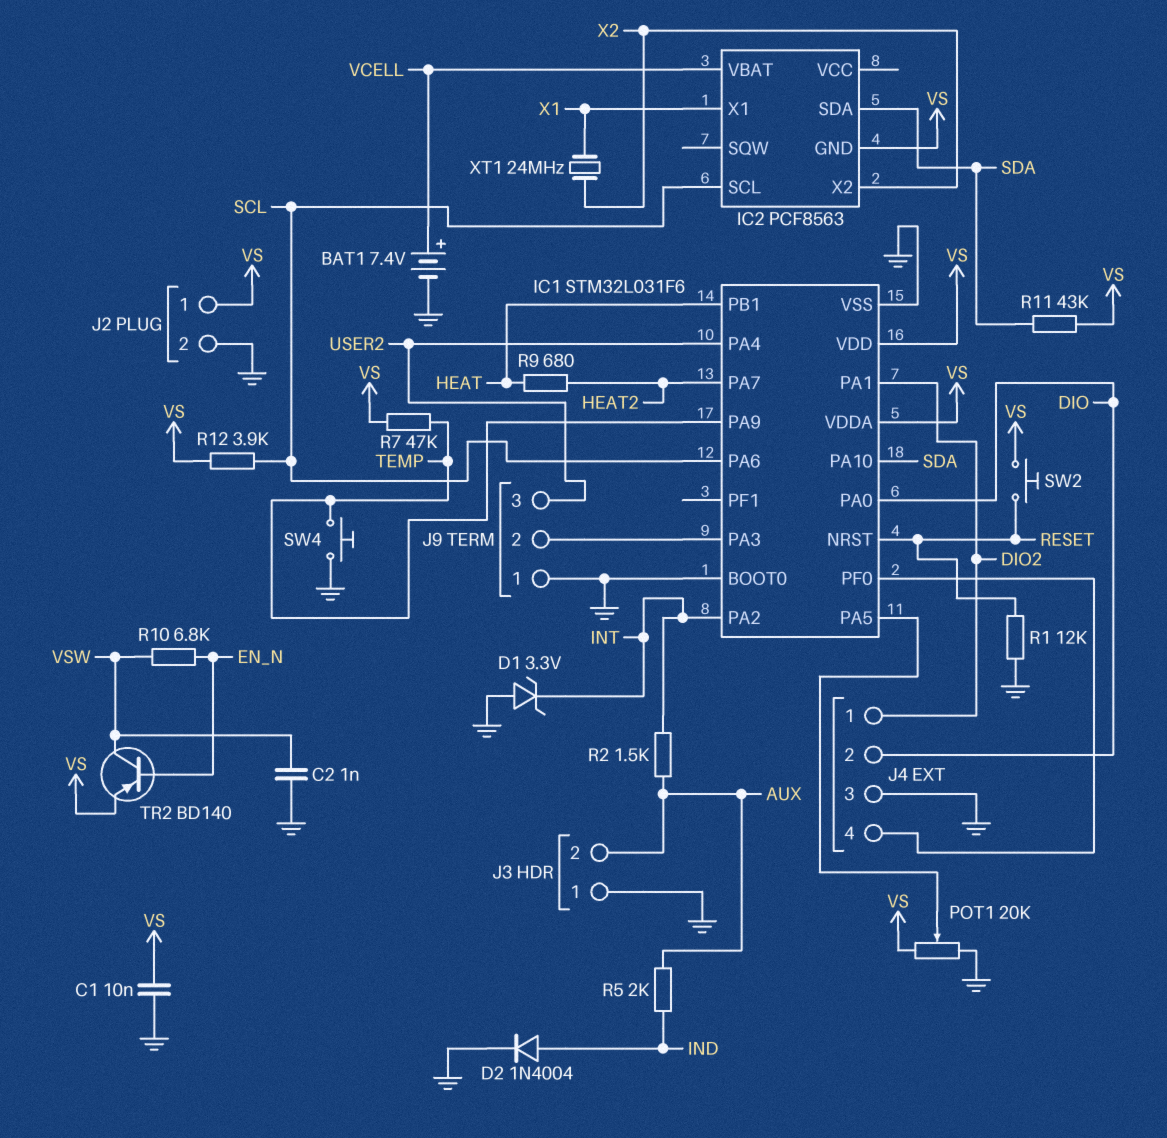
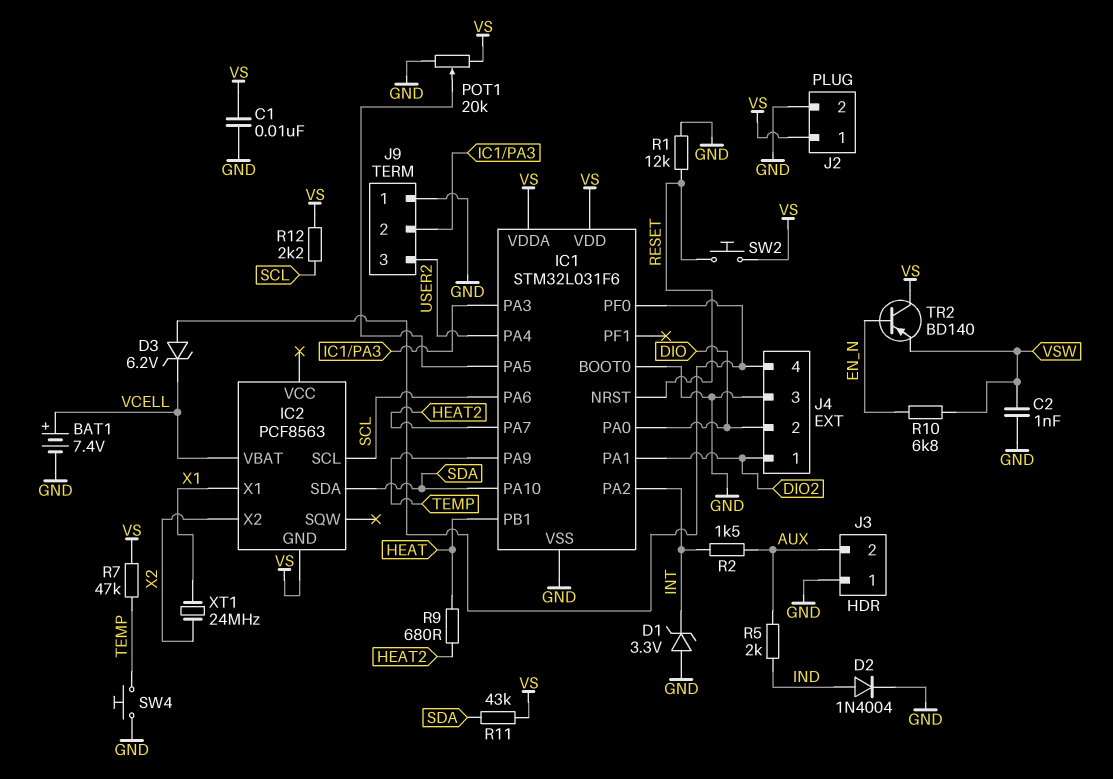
D3: none -> zener 6.2V (A IC1/PF0, K VCELL)
R12: 3.9k (SCL, VS) -> 2.2k (SCL, VS)
TR2: PNP BD140 (B EN_N, C VSW, E VS) -> PNP BD140 (B EN_N, C VS, E VSW)

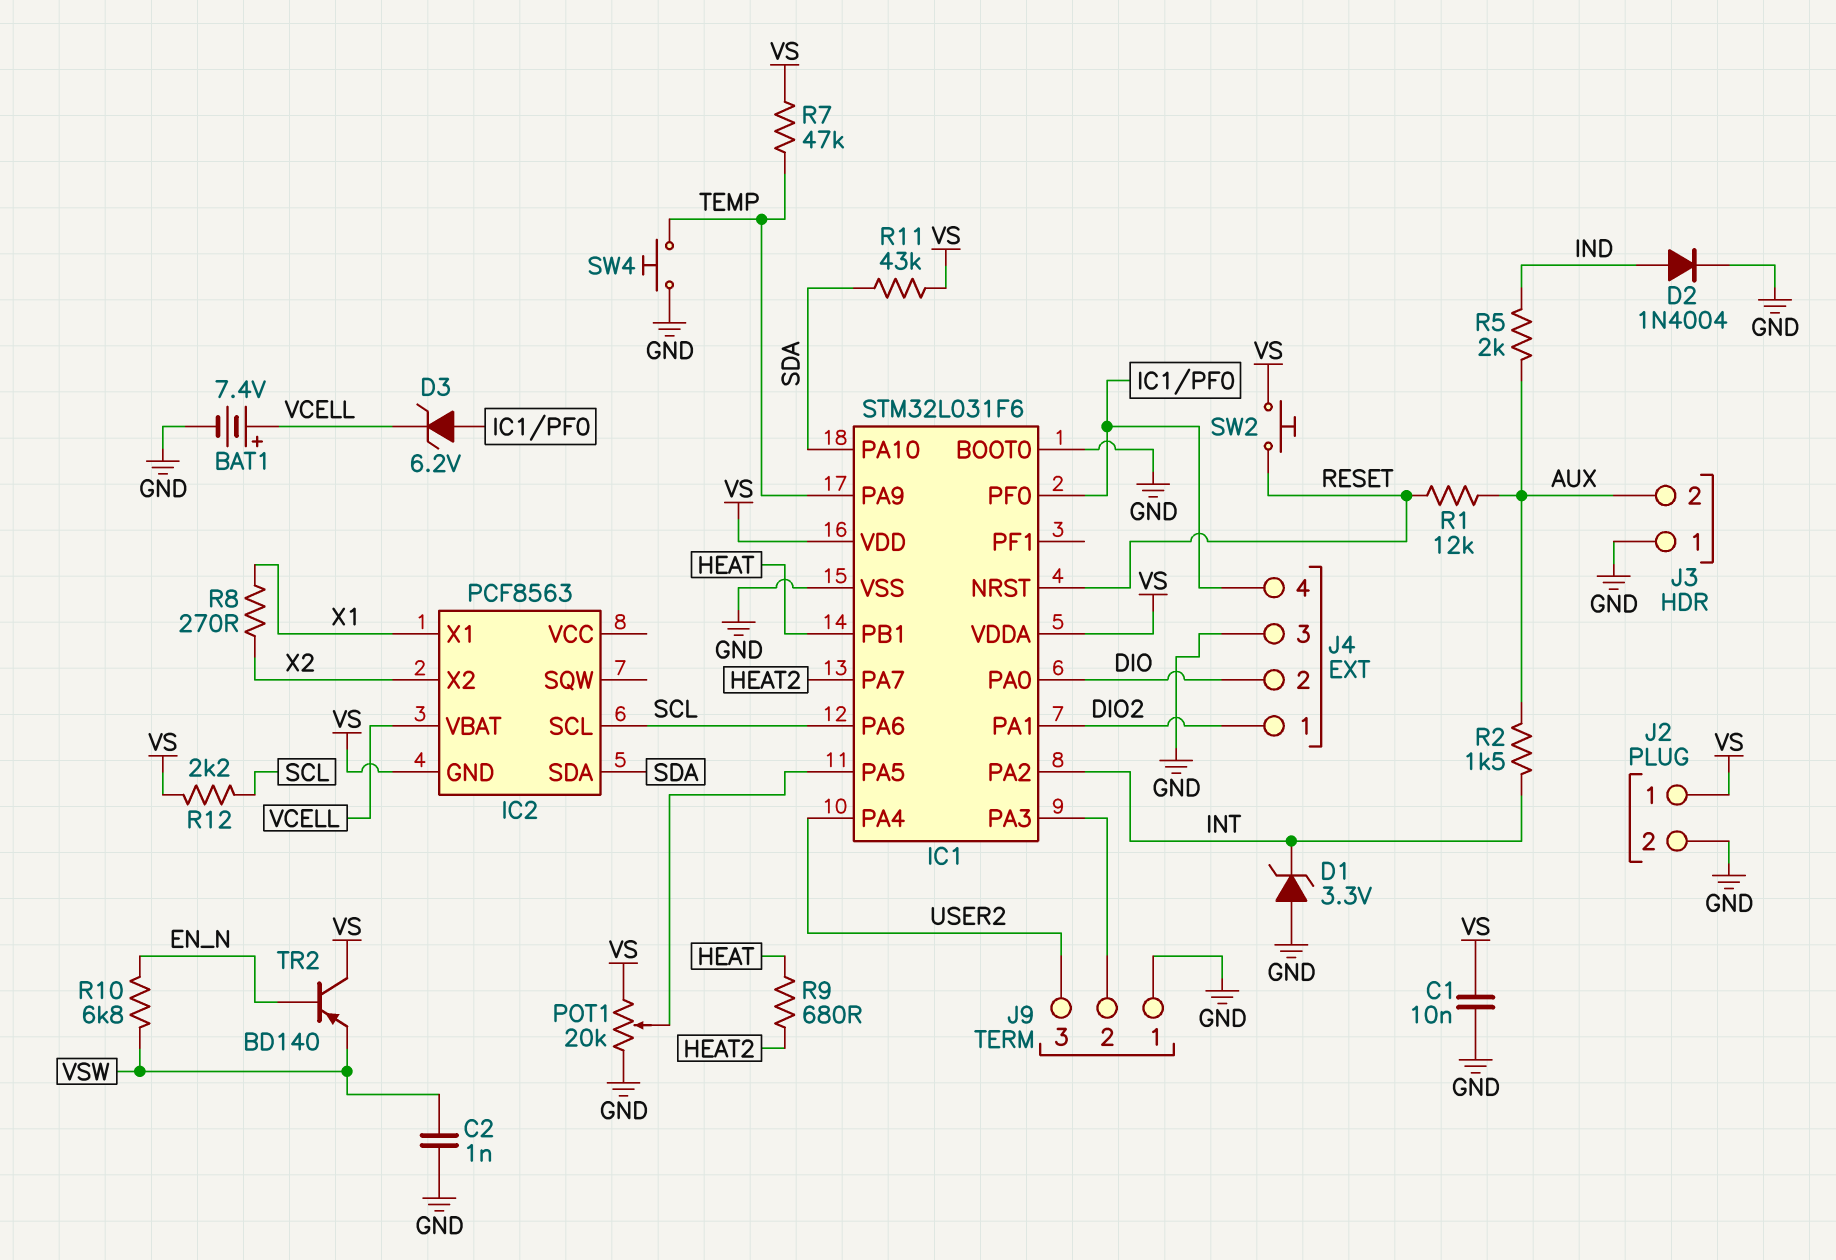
R1: 12k (GND, RESET) -> 12k (AUX, RESET)
R8: none -> 270 (X1, X2)
XT1: 24MHz (X1, X2) -> none

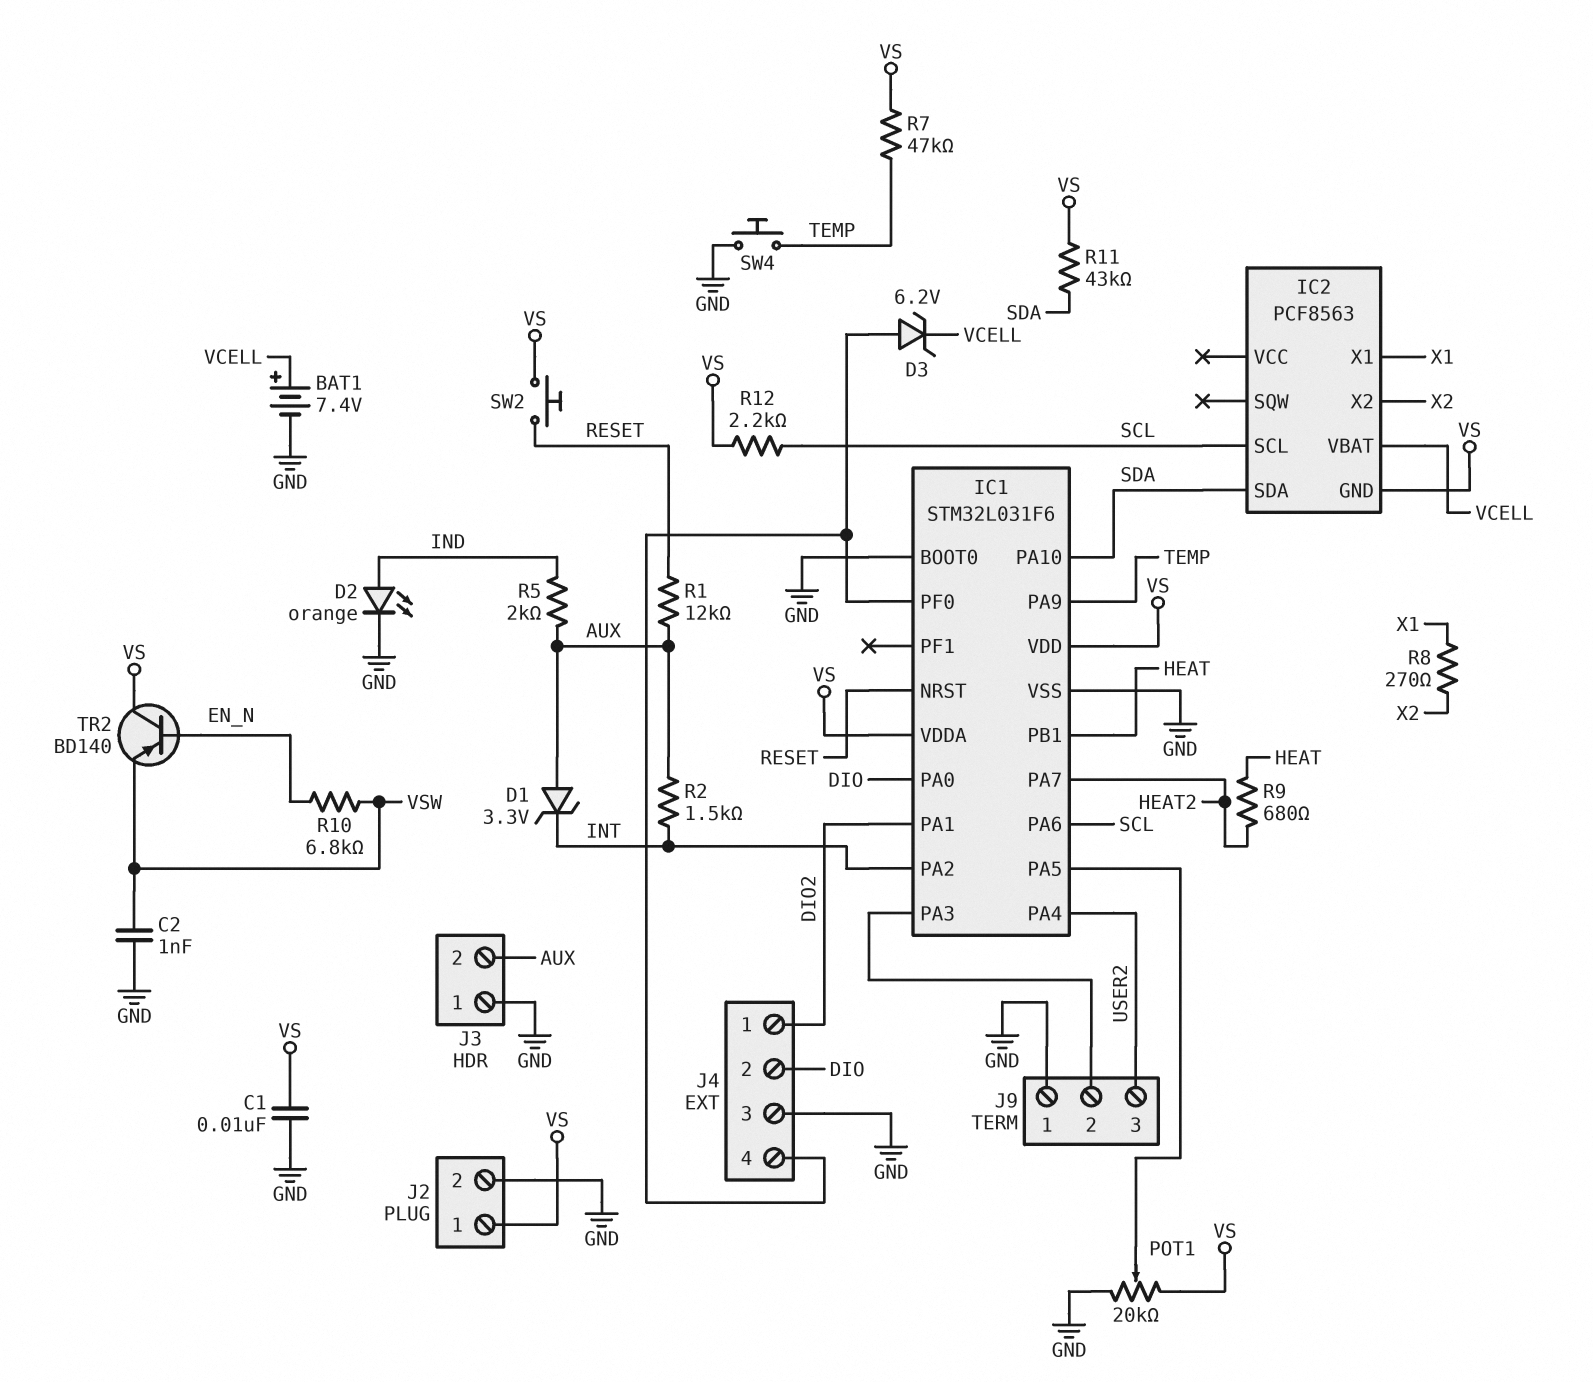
D1: zener 3.3V (A GND, K INT) -> zener 3.3V (A AUX, K INT)
D2: diode 1N4004 (A IND, K GND) -> LED orange (A IND, K GND)

